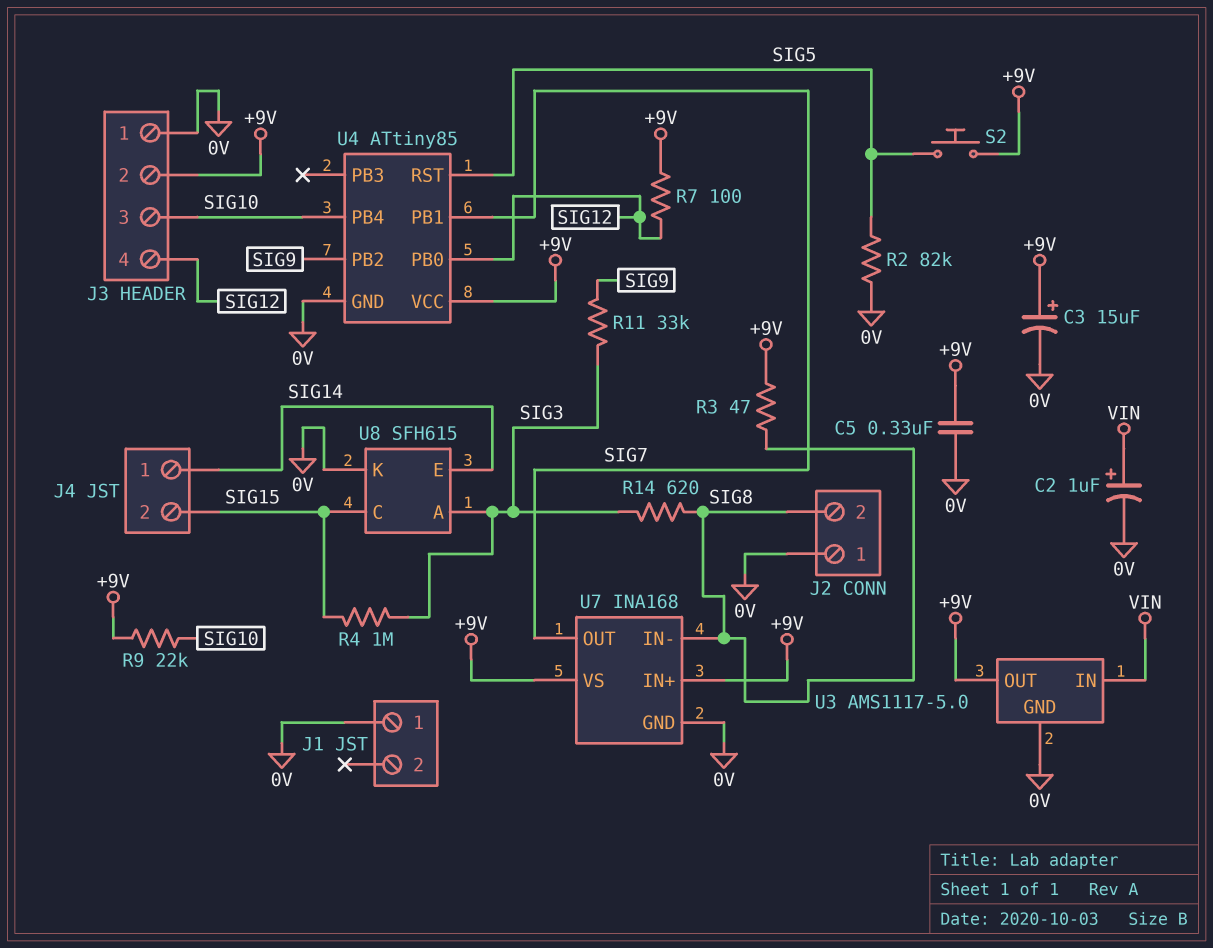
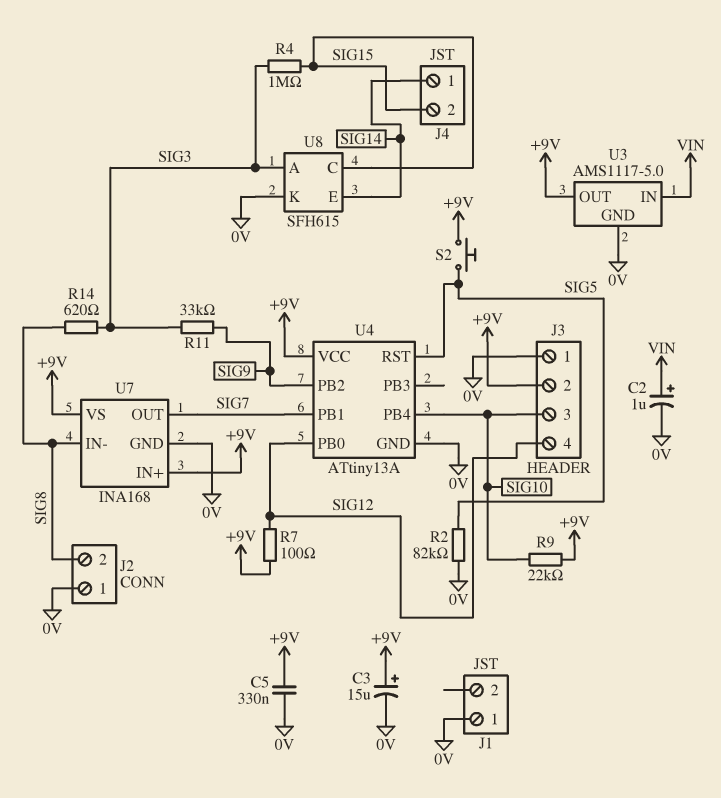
R3: 47 (+9V, SIG8) -> none
U4: ATtiny85 -> ATtiny13A

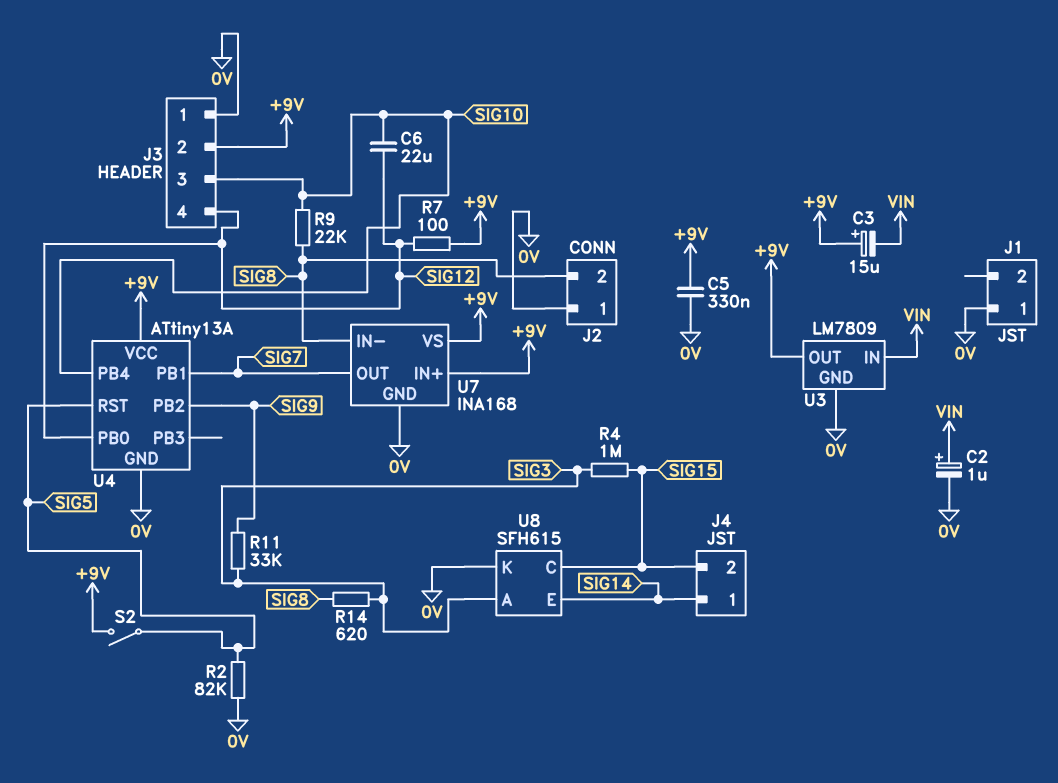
C3: 15uF (plus +9V, minus 0V) -> 15uF (plus +9V, minus VIN)
C6: none -> 22uF (SIG10, SIG12)
R9: 22k (+9V, SIG10) -> 22k (SIG8, SIG10)
S2: button (+9V, SIG5) -> switch (+9V, SIG5)
U3: AMS1117-5.0 -> LM7809

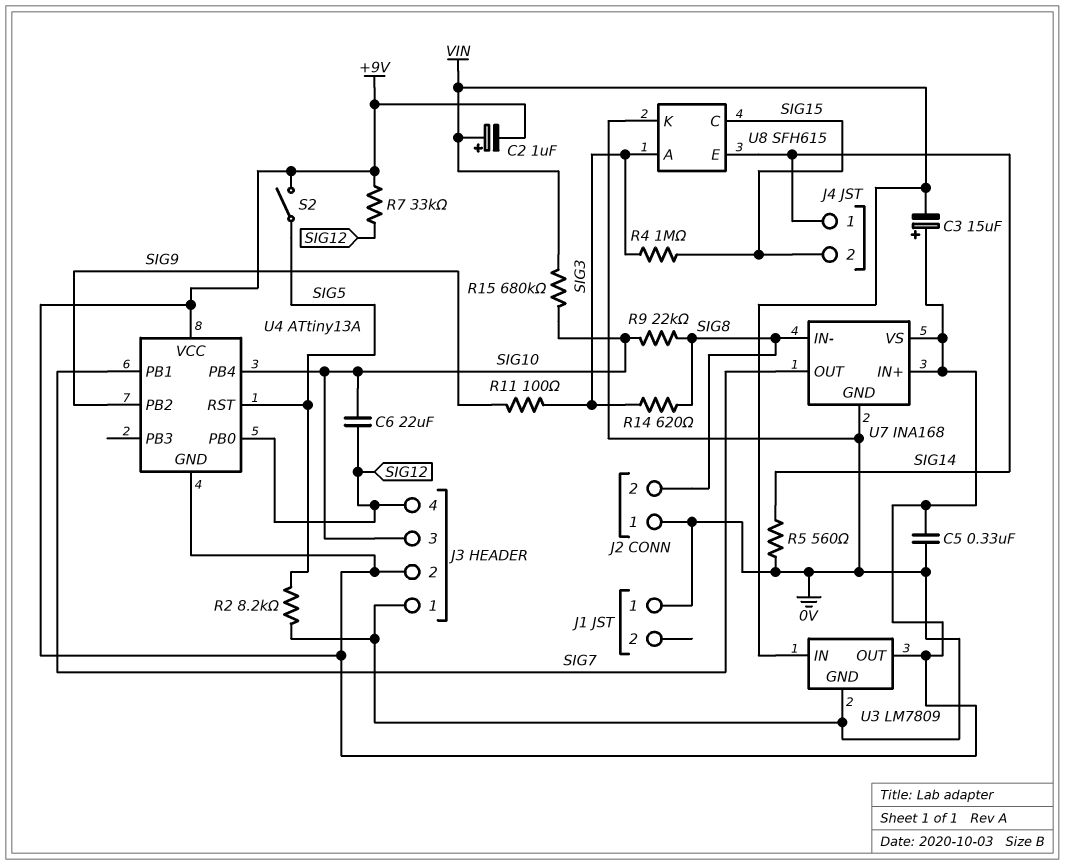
C2: 1uF (plus VIN, minus 0V) -> 1uF (plus VIN, minus +9V)
R2: 82k (0V, SIG5) -> 8.2k (0V, SIG5)
R5: none -> 560 (0V, SIG14)
R7: 100 (+9V, SIG12) -> 33k (+9V, SIG12)
R11: 33k (SIG3, SIG9) -> 100 (SIG3, SIG9)
R15: none -> 680k (SIG10, VIN)
U4 pin GND: 0V -> +9V

